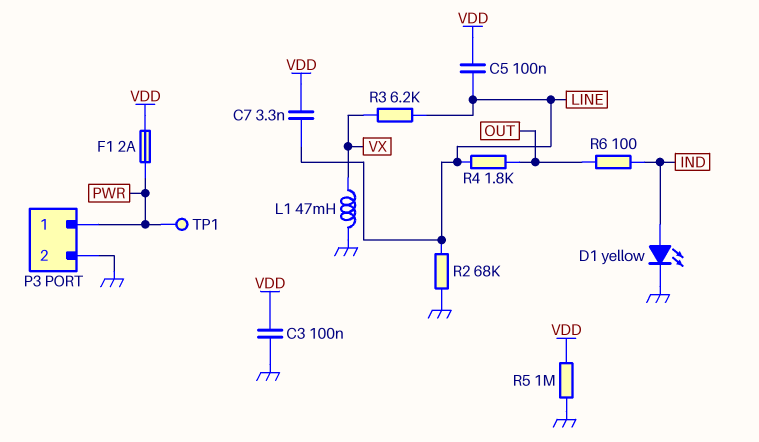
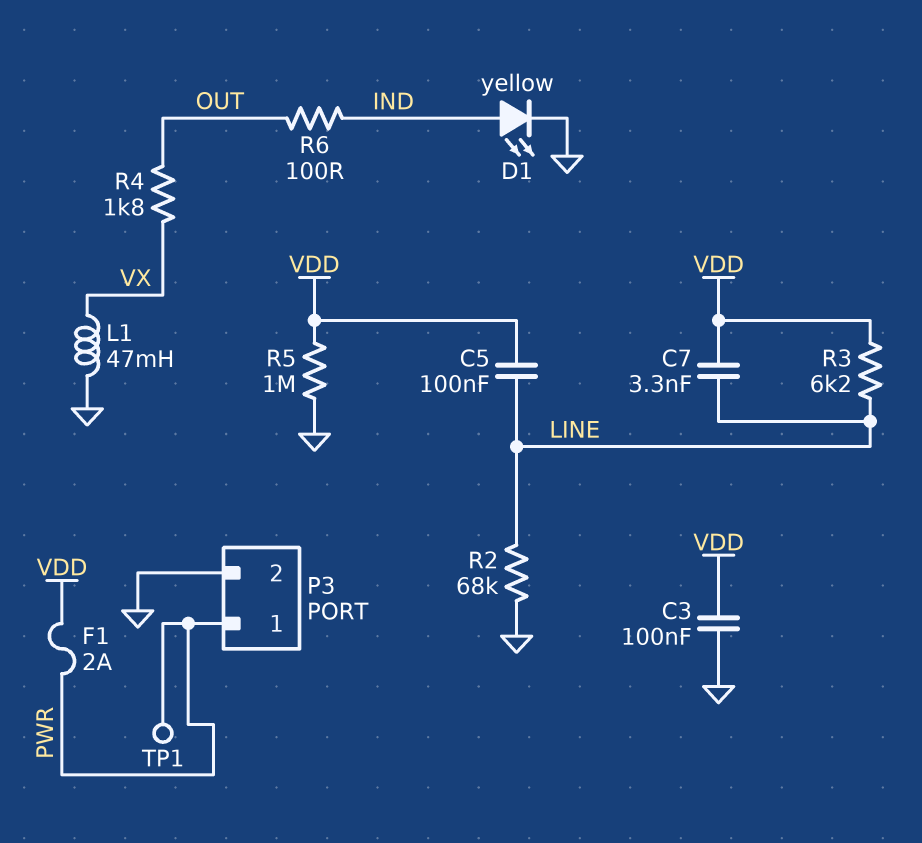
R3: 6.2k (LINE, VX) -> 6.2k (LINE, VDD)
R4: 1.8k (LINE, OUT) -> 1.8k (OUT, VX)

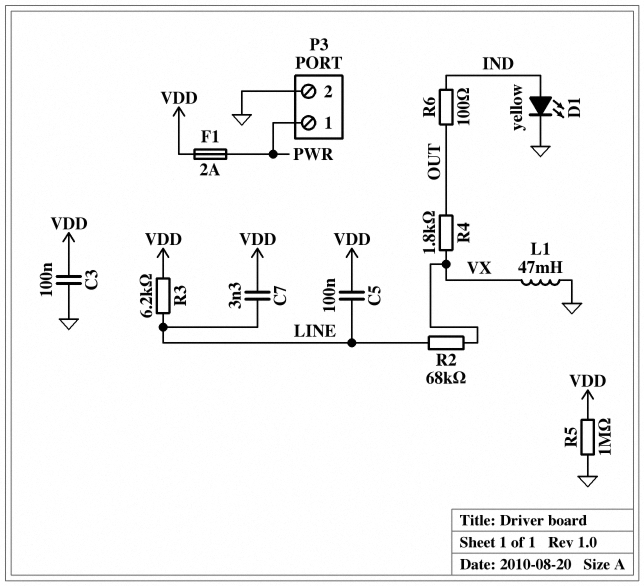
R2: 68k (GND, LINE) -> 68k (LINE, VX)
TP1: test point (PWR) -> none

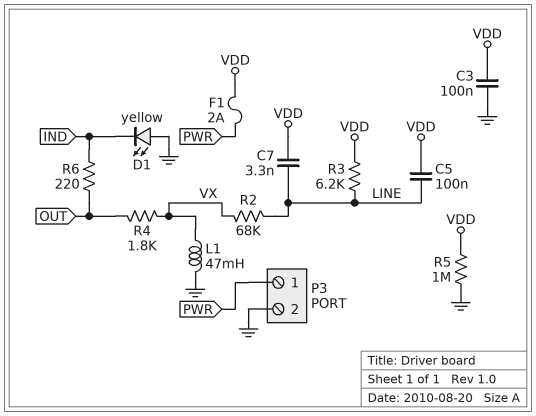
D1: LED yellow (A IND, K GND) -> LED yellow (A GND, K IND)
R6: 100 (IND, OUT) -> 220 (IND, OUT)

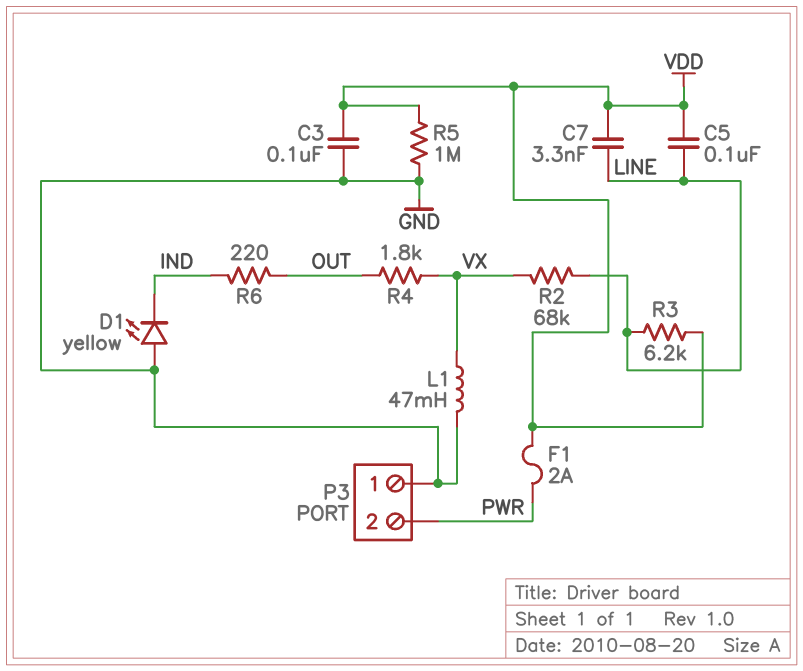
P3 pin 1: PWR -> GND
P3 pin 2: GND -> PWR

